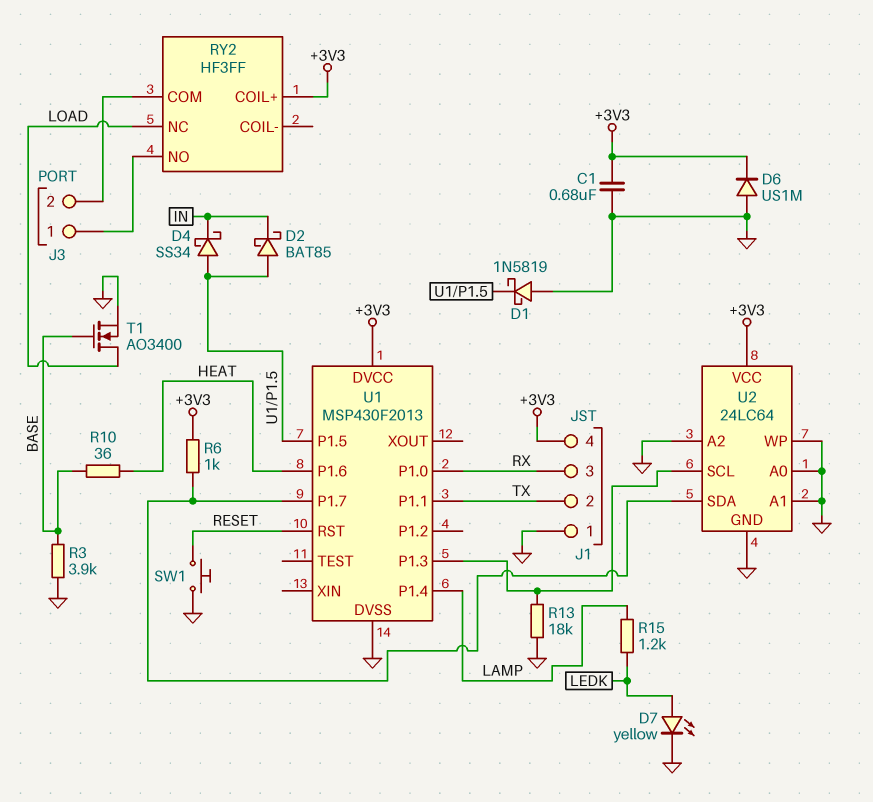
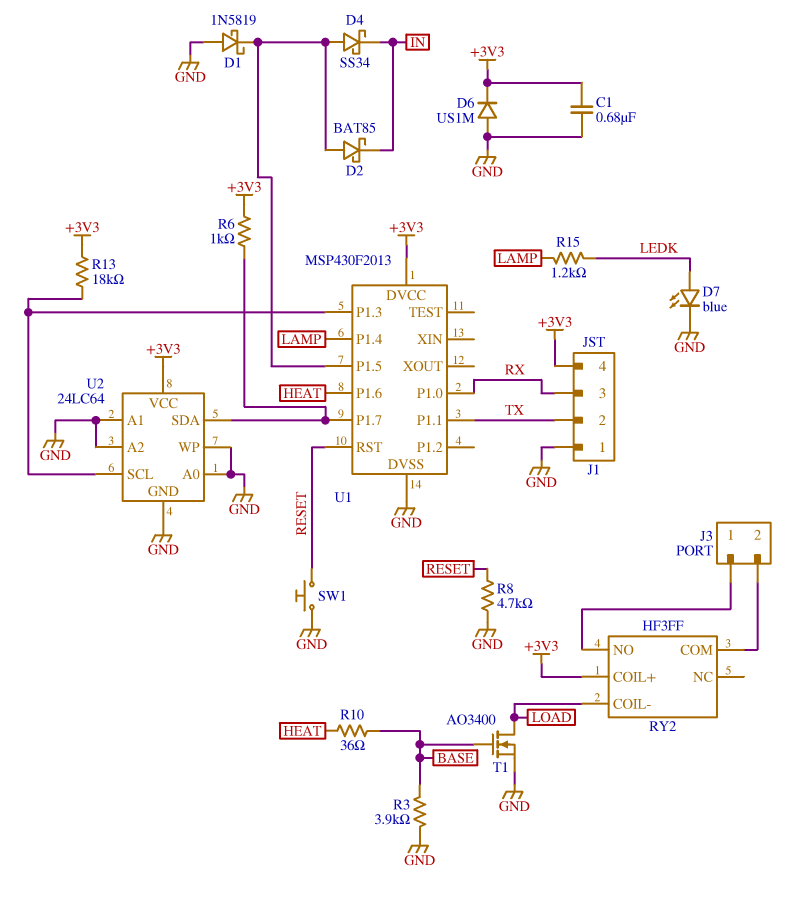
D7: LED yellow (A LEDK, K GND) -> LED blue (A LEDK, K GND)
R8: none -> 4.7k (GND, RESET)
R13: 18k (GND, U1/P1.3) -> 18k (+3V3, U1/P1.3)
RY2 pin COIL-: none -> LOAD
RY2 pin NC: LOAD -> none

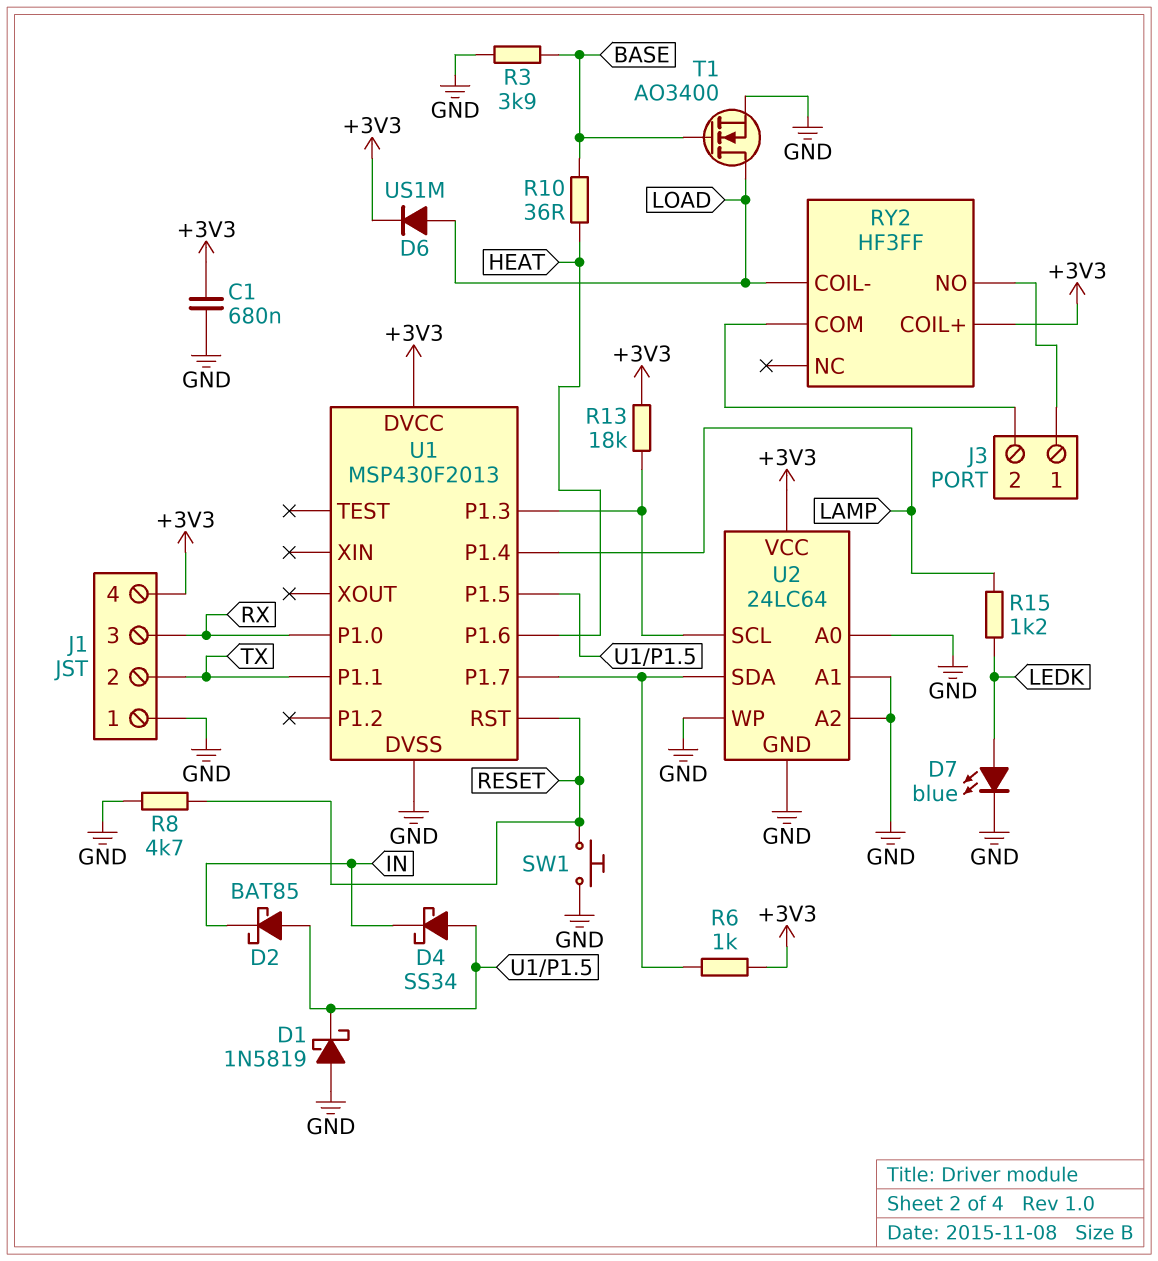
D6: diode US1M (A GND, K +3V3) -> diode US1M (A LOAD, K +3V3)

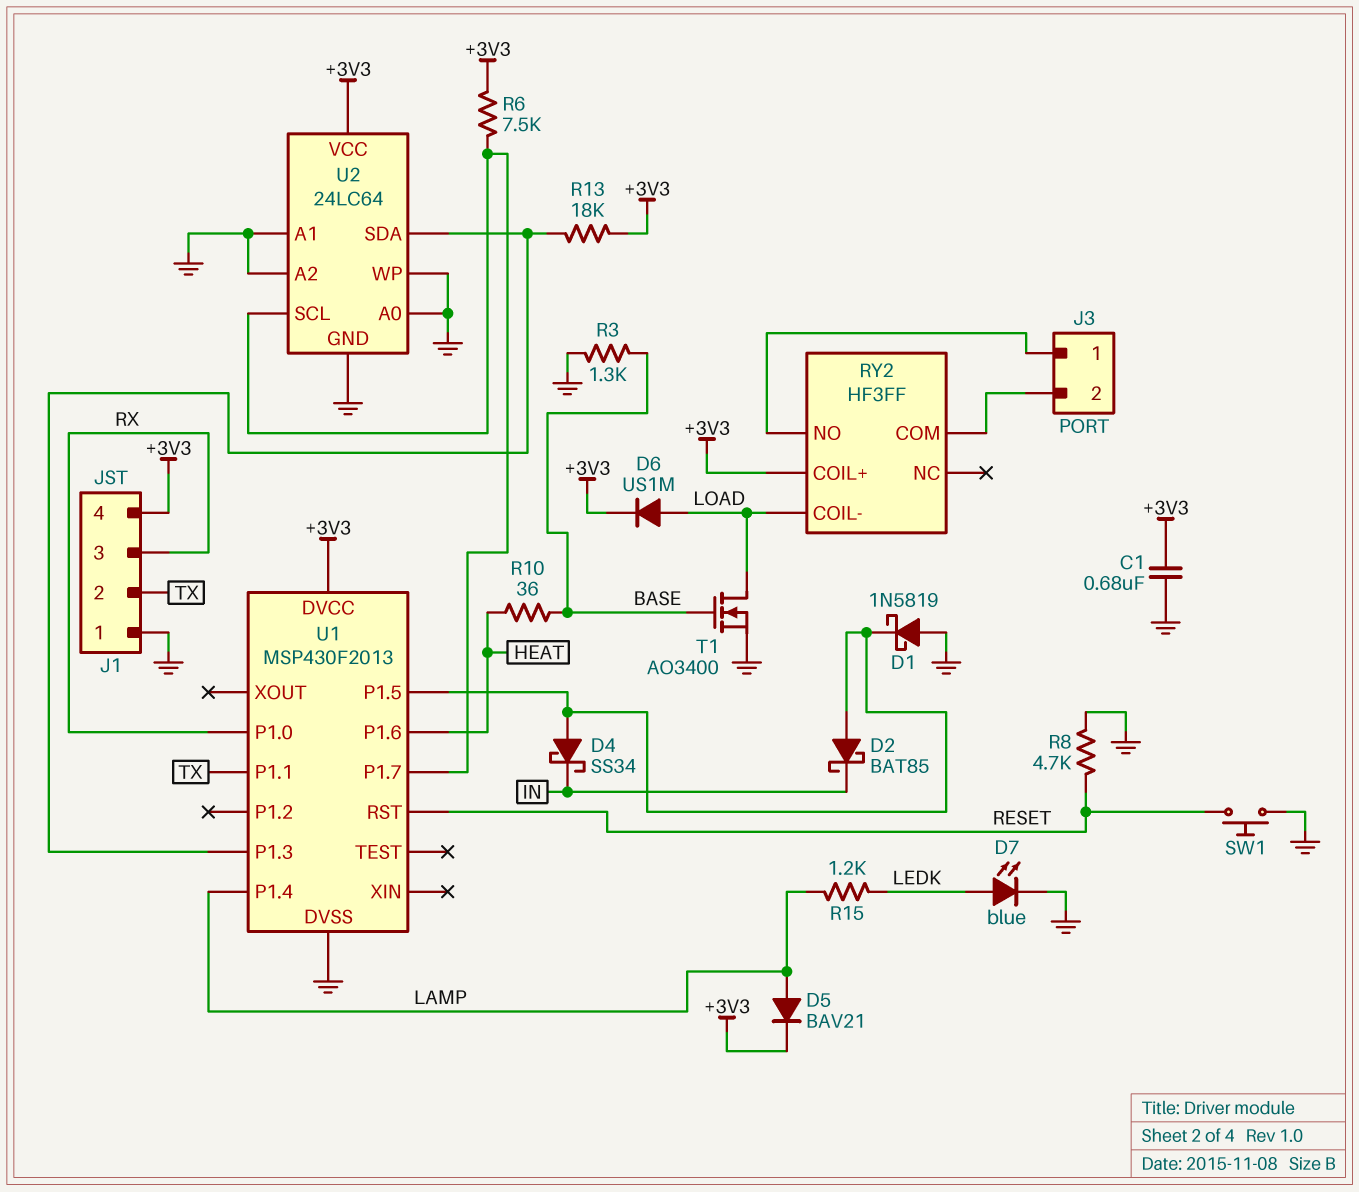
D5: none -> diode BAV21 (A LAMP, K +3V3)
R3: 3.9k (BASE, GND) -> 1.3k (BASE, GND)
R6: 1k (+3V3, U1/P1.7) -> 7.5k (+3V3, U1/P1.7)
U2 pin SCL: U1/P1.3 -> U1/P1.7
U2 pin SDA: U1/P1.7 -> U1/P1.3

